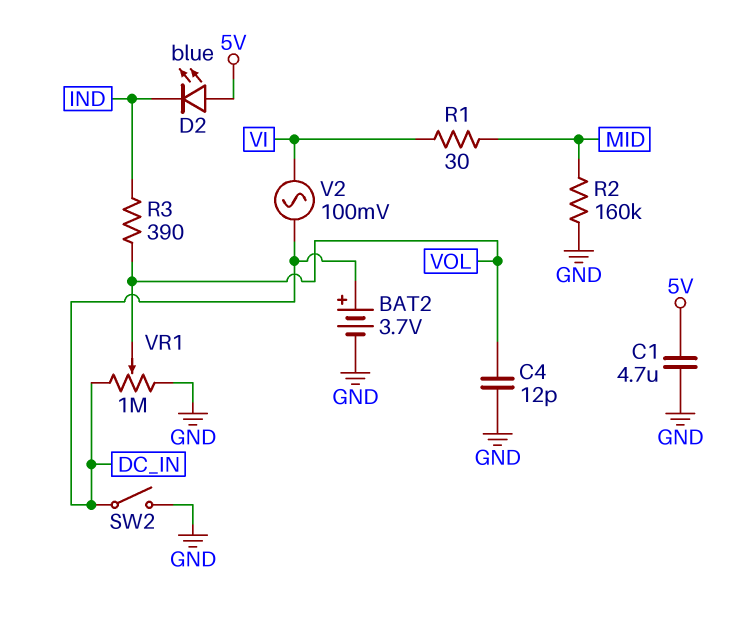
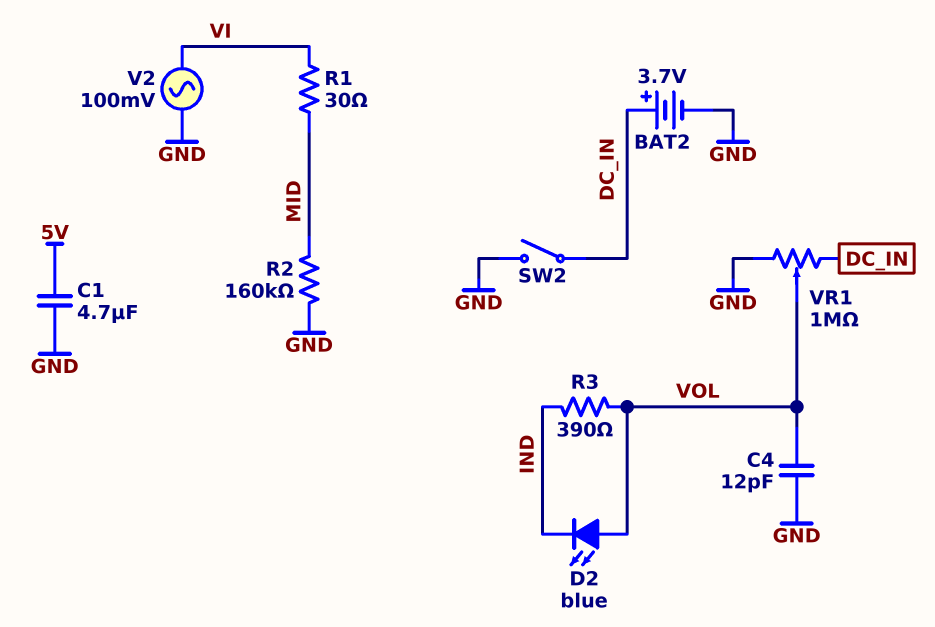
D2: LED blue (A 5V, K IND) -> LED blue (A VOL, K IND)
V2: AC 100mV (DC_IN, VI) -> AC 100mV (GND, VI)

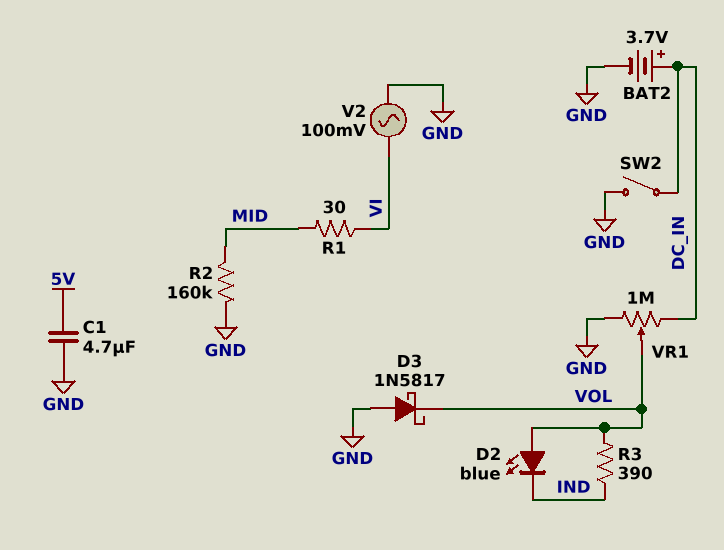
C4: 12pF (GND, VOL) -> none
D3: none -> schottky 1N5817 (A GND, K VOL)

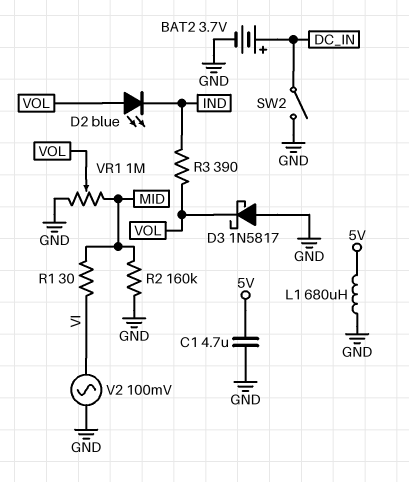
L1: none -> 680uH (5V, GND)
VR1: 1M (DC_IN, GND, wiper VOL) -> 1M (GND, MID, wiper VOL)

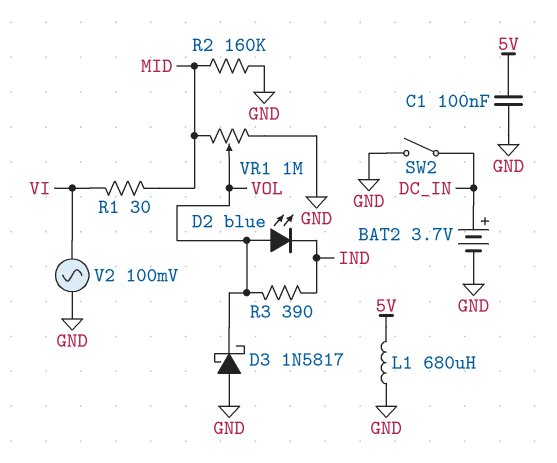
C1: 4.7uF (5V, GND) -> 100nF (5V, GND)

